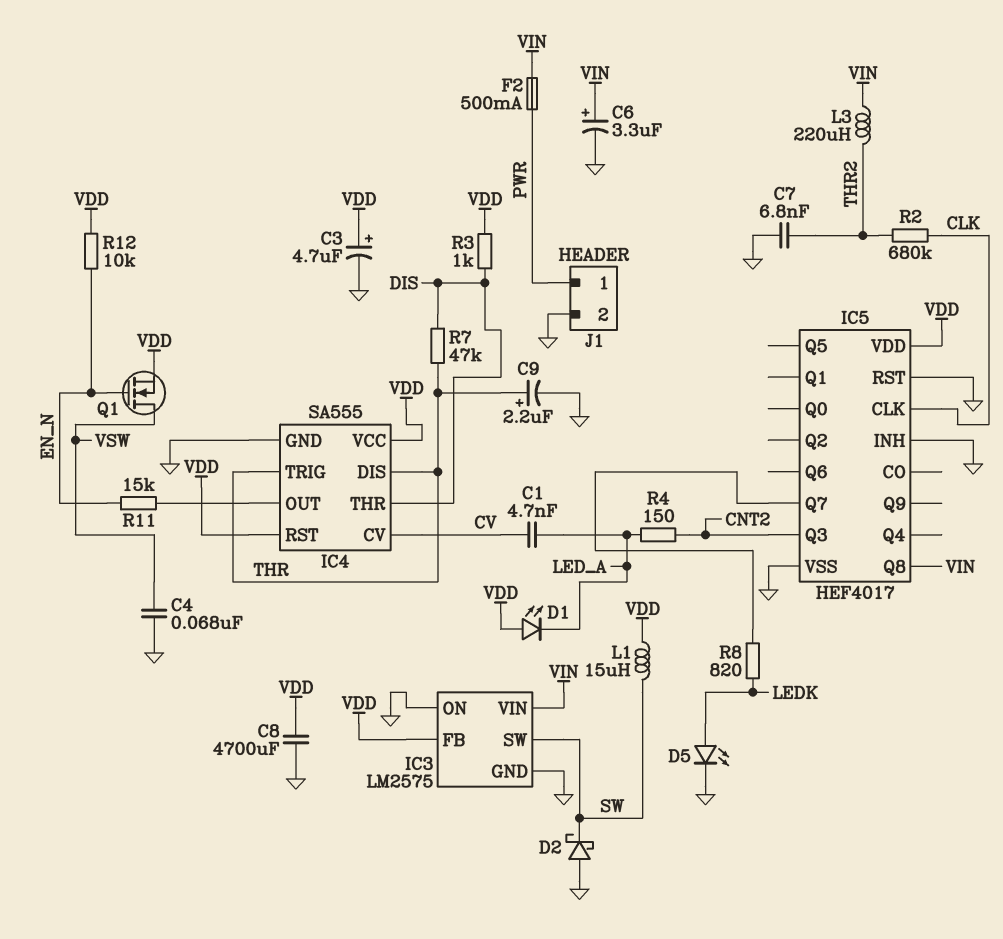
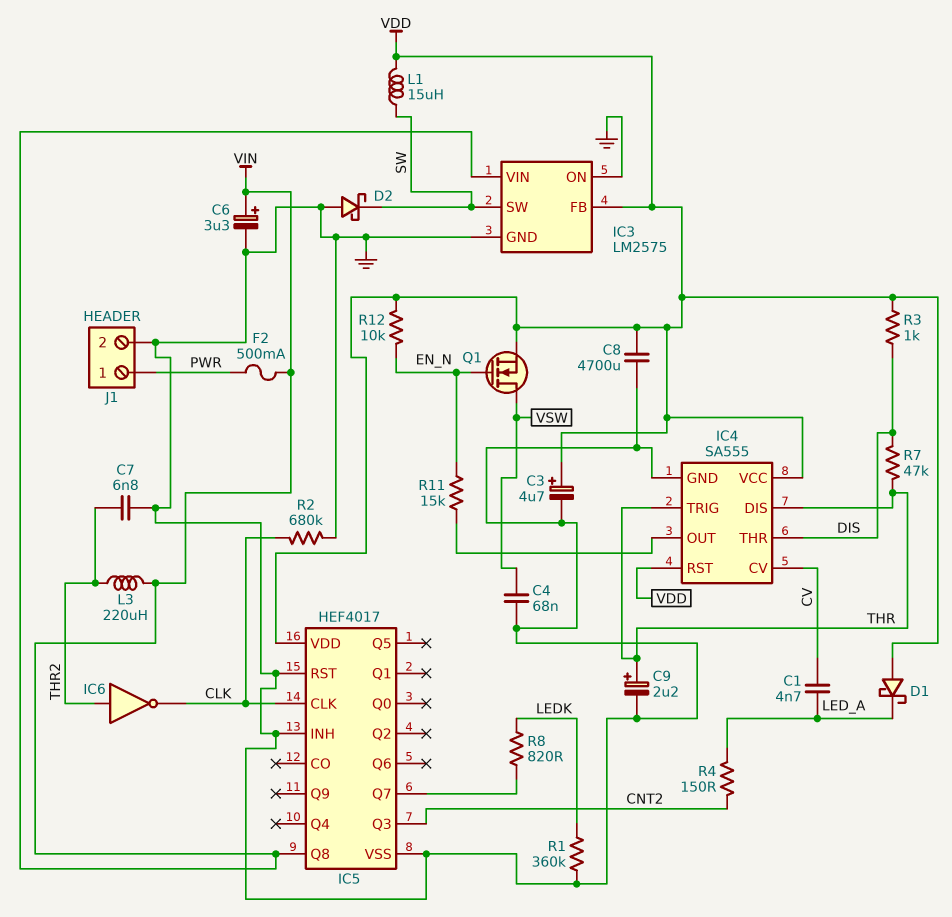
D1: LED (A VDD, K LED_A) -> schottky (A VDD, K LED_A)
D5: LED (A LEDK, K GND) -> none
IC6: none -> NOT (in THR2, out CLK)
R1: none -> 360k (GND, LEDK)
R2: 680k (CLK, THR2) -> 680k (CLK, GND)

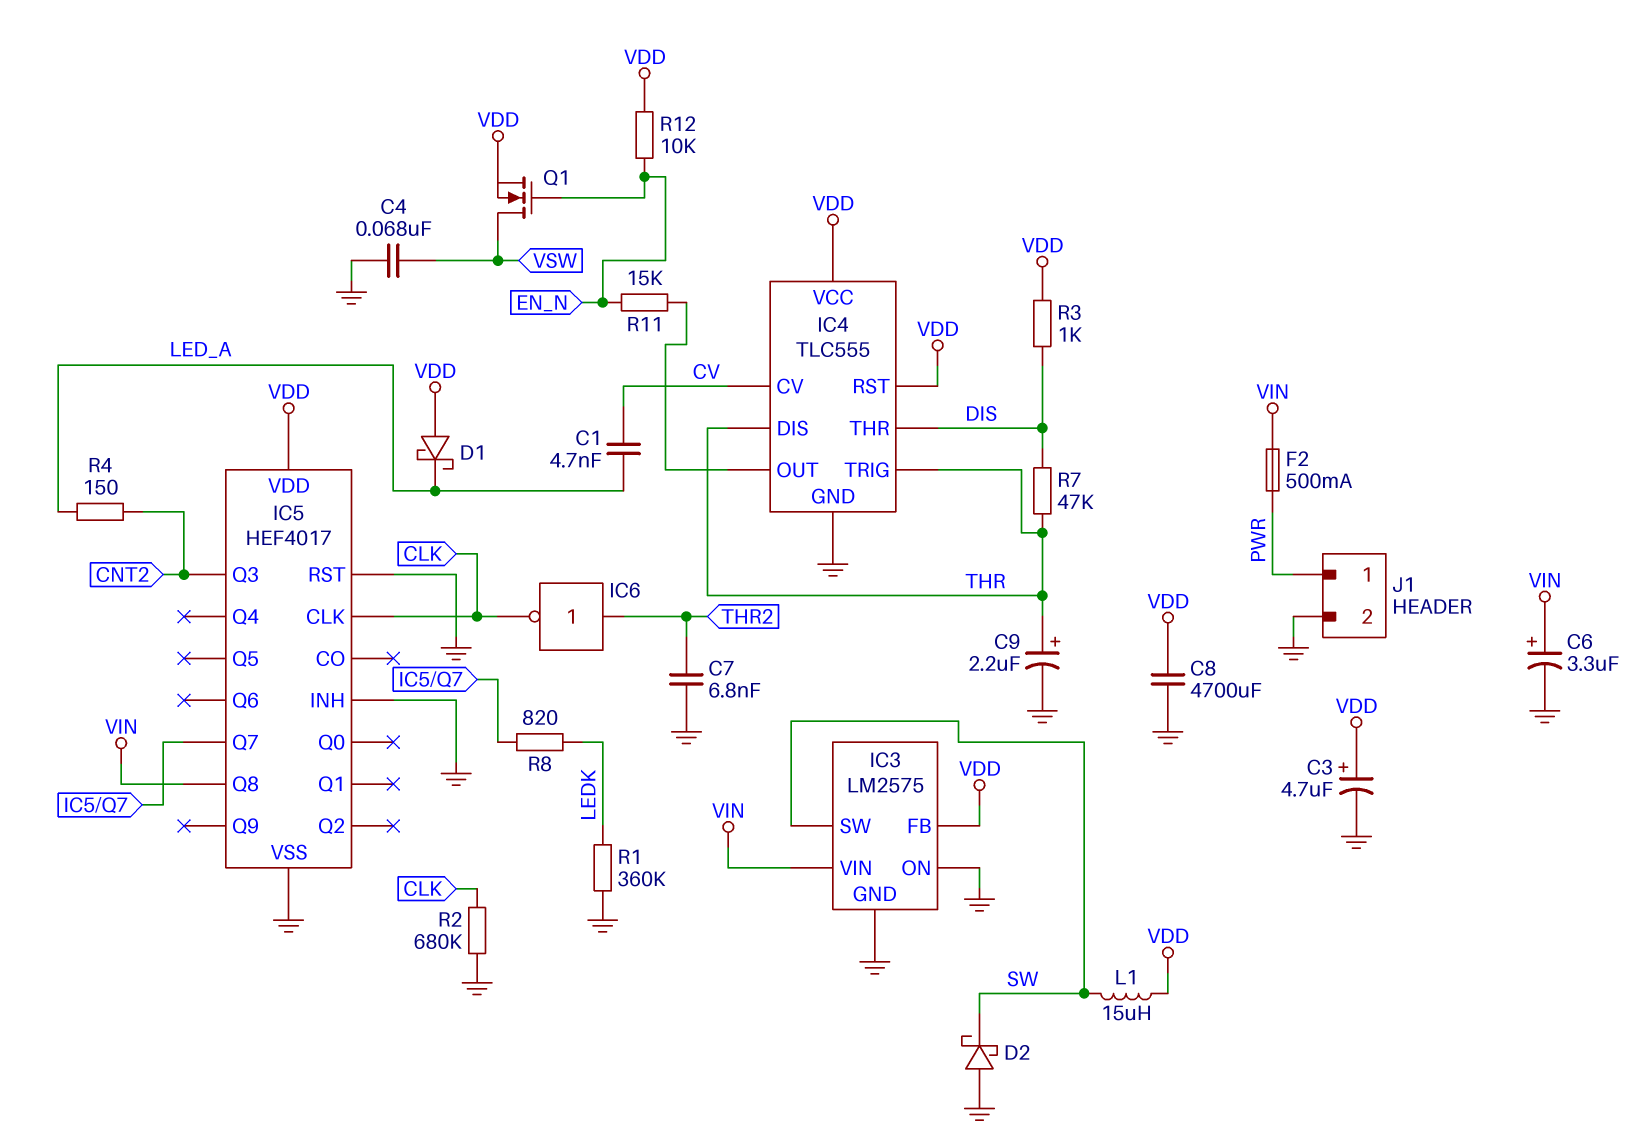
IC4: SA555 -> TLC555
L3: 220uH (THR2, VIN) -> none

